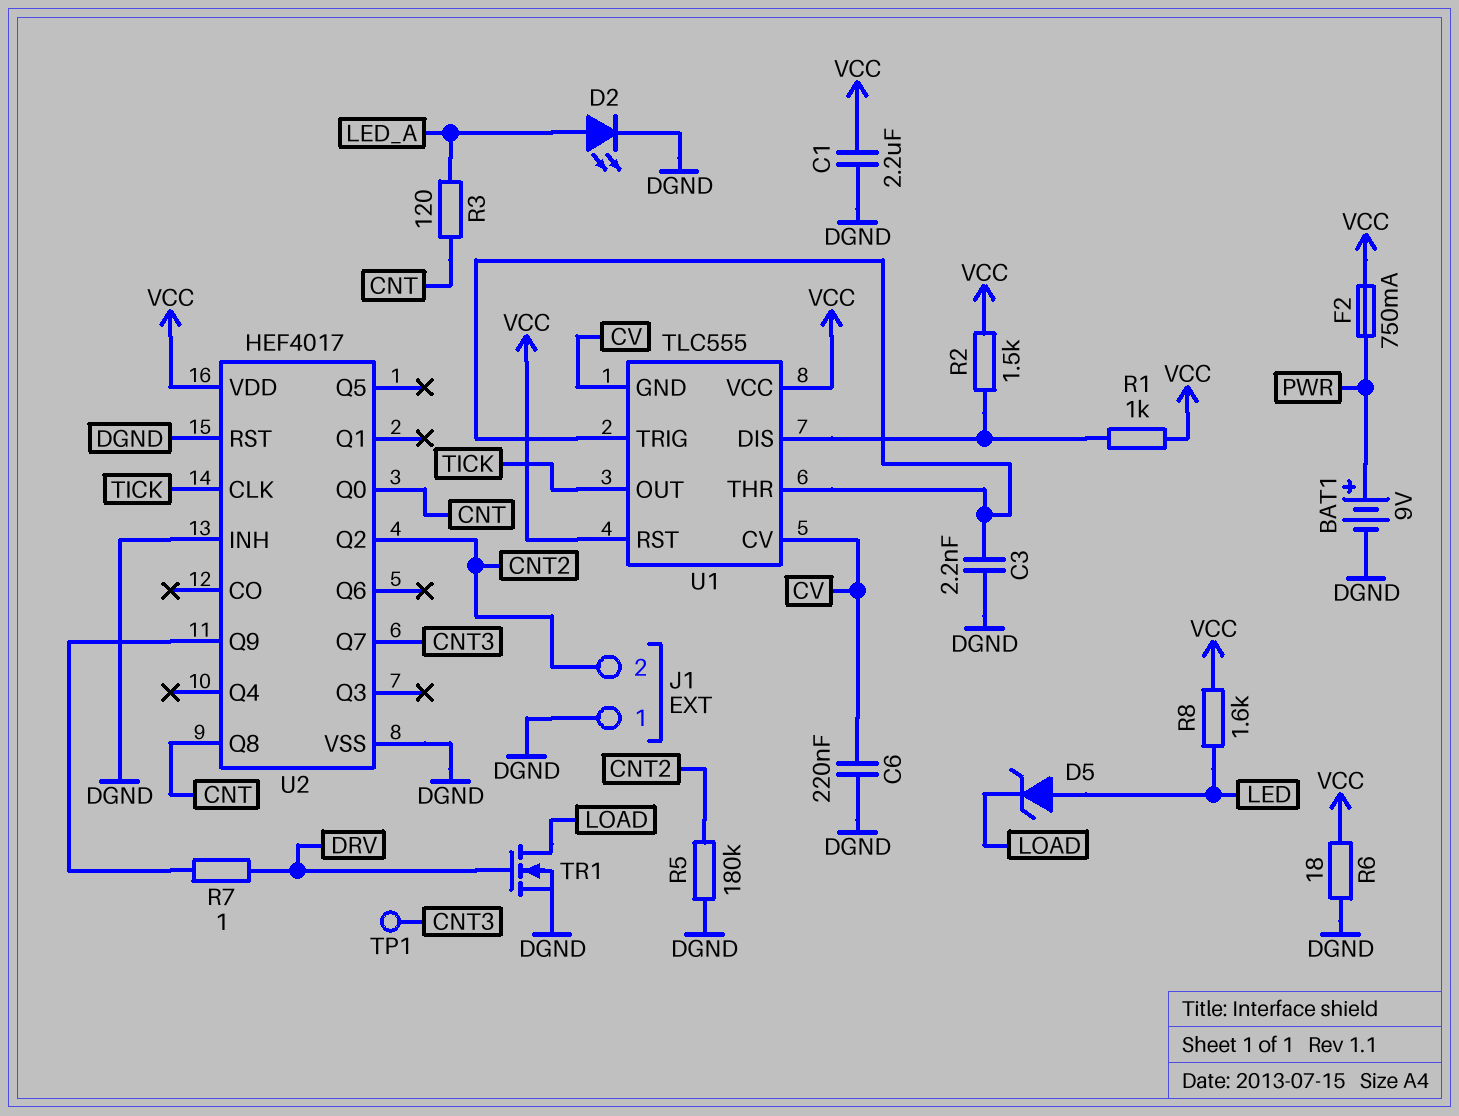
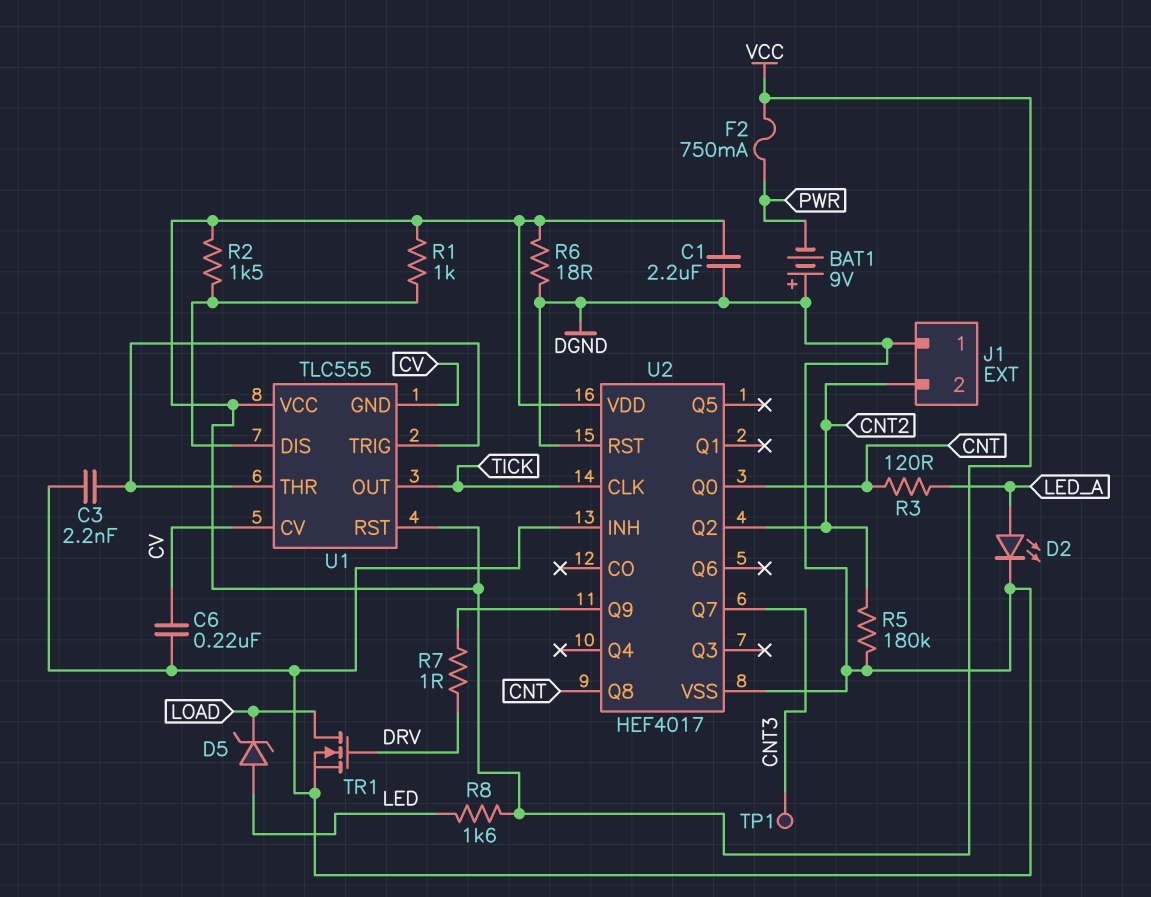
BAT1: 9V (plus PWR, minus DGND) -> 9V (plus DGND, minus PWR)

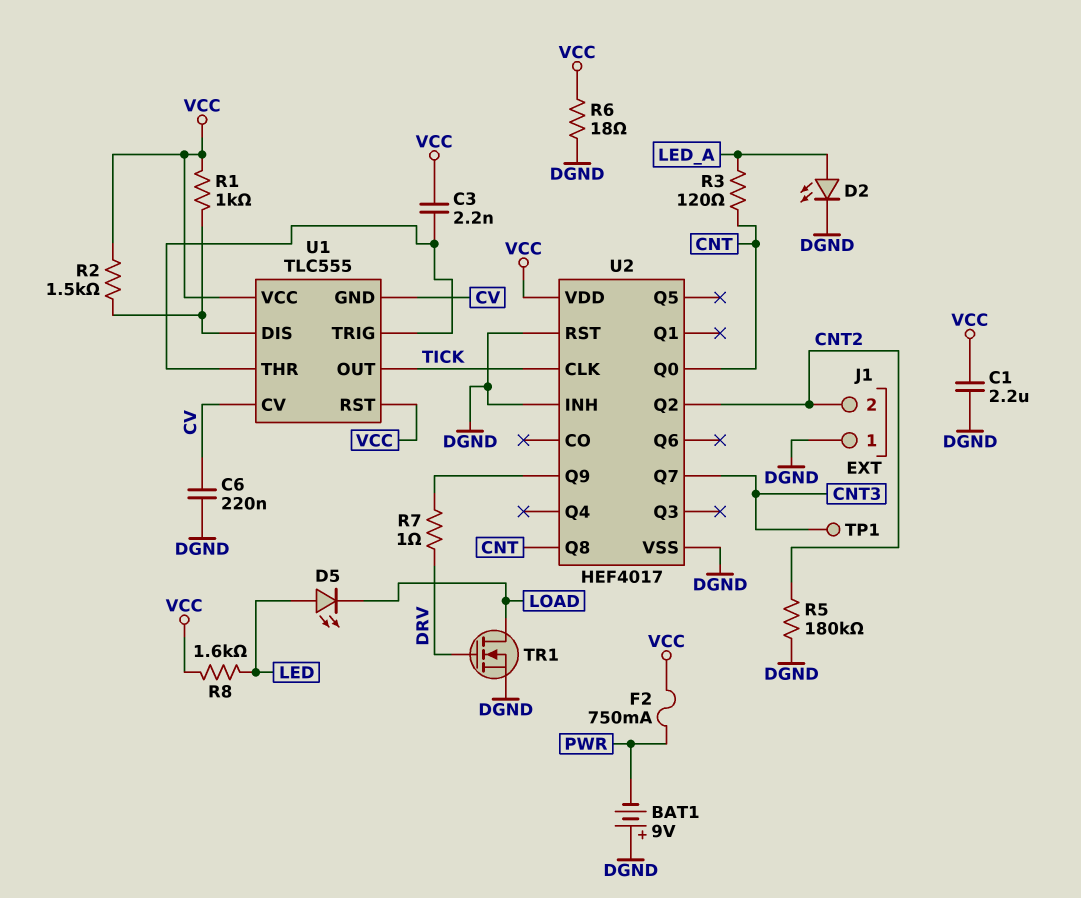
C3: 2.2nF (DGND, U1/THR) -> 2.2nF (U1/THR, VCC)
D5: zener (A LED, K LOAD) -> LED (A LED, K LOAD)

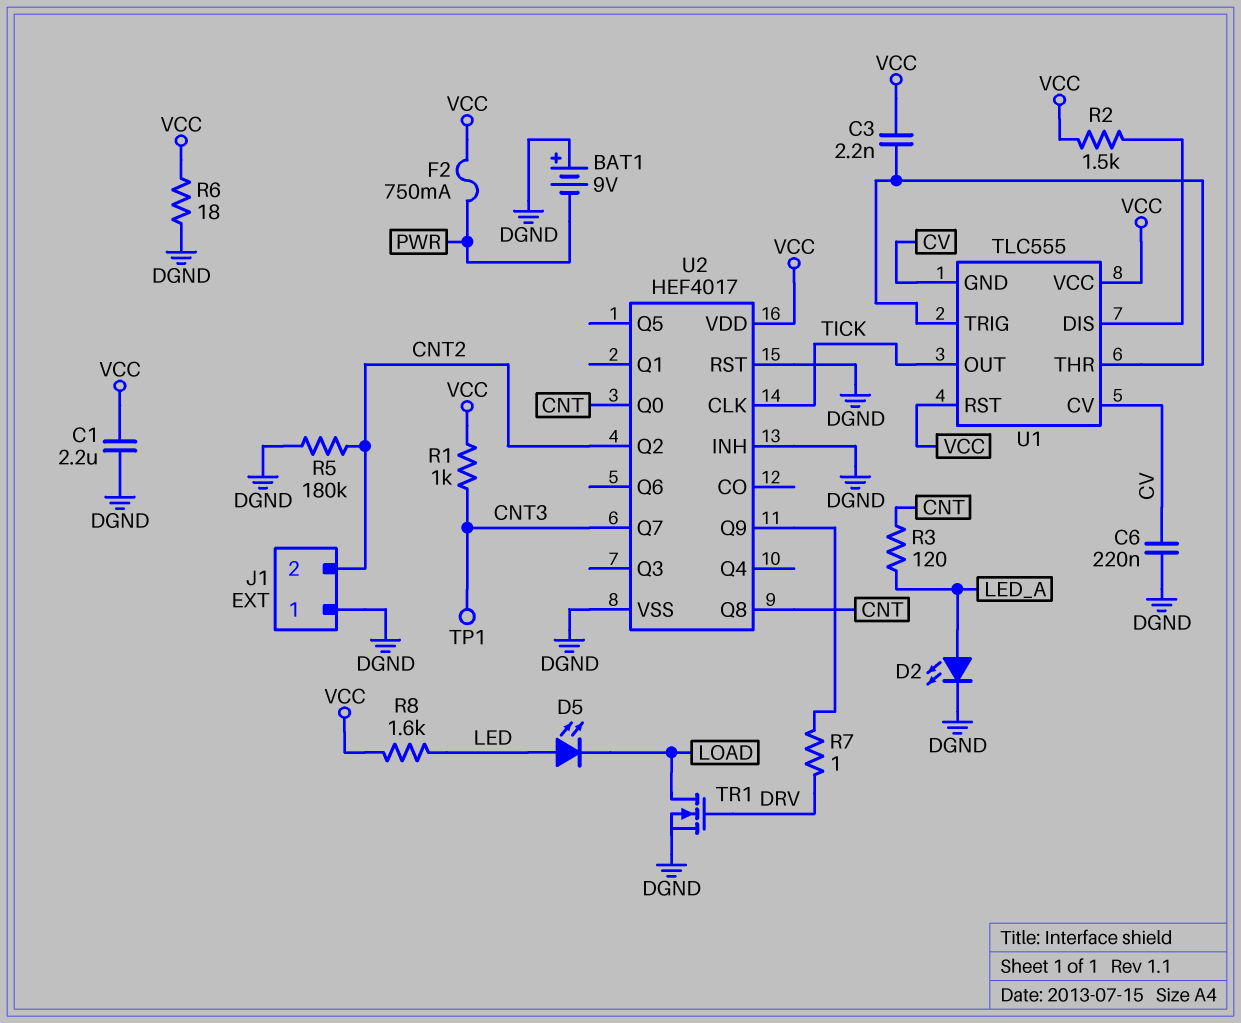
R1: 1k (U1/DIS, VCC) -> 1k (CNT3, VCC)

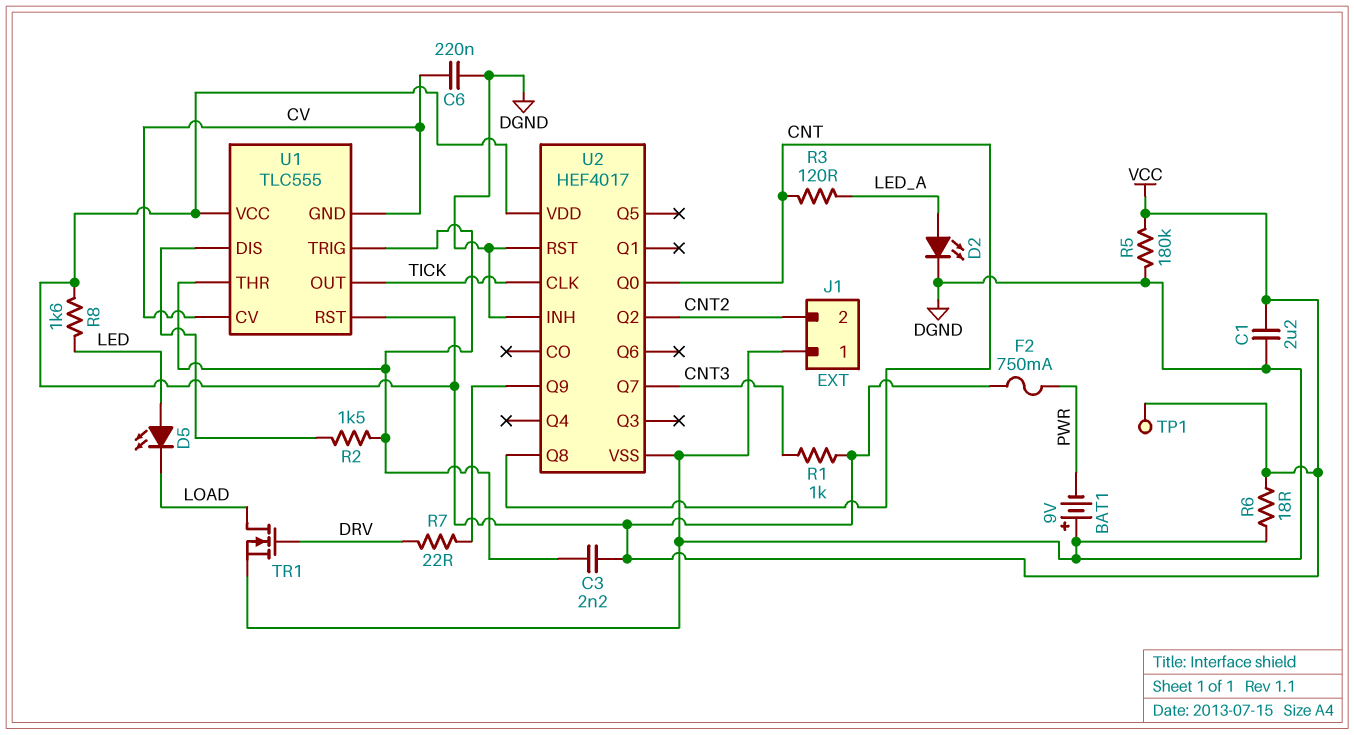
R2: 1.5k (U1/DIS, VCC) -> 1.5k (U1/DIS, U1/THR)
R5: 180k (CNT2, DGND) -> 180k (DGND, VCC)
R7: 1 (DRV, U2/Q9) -> 22 (DRV, U2/Q9)
TP1: test point (CNT3) -> test point (VCC)

